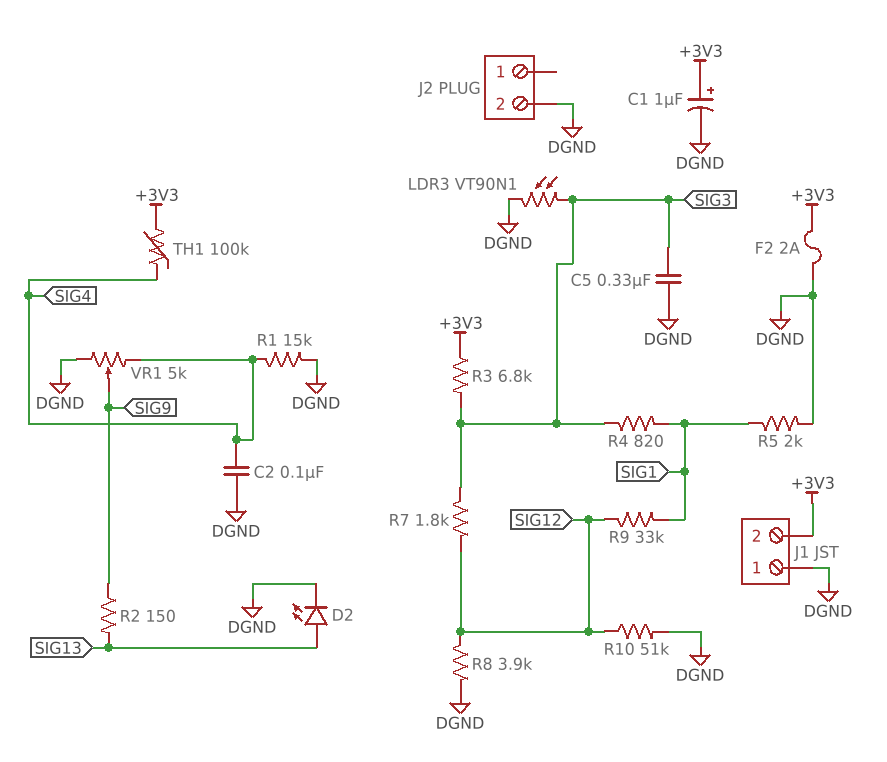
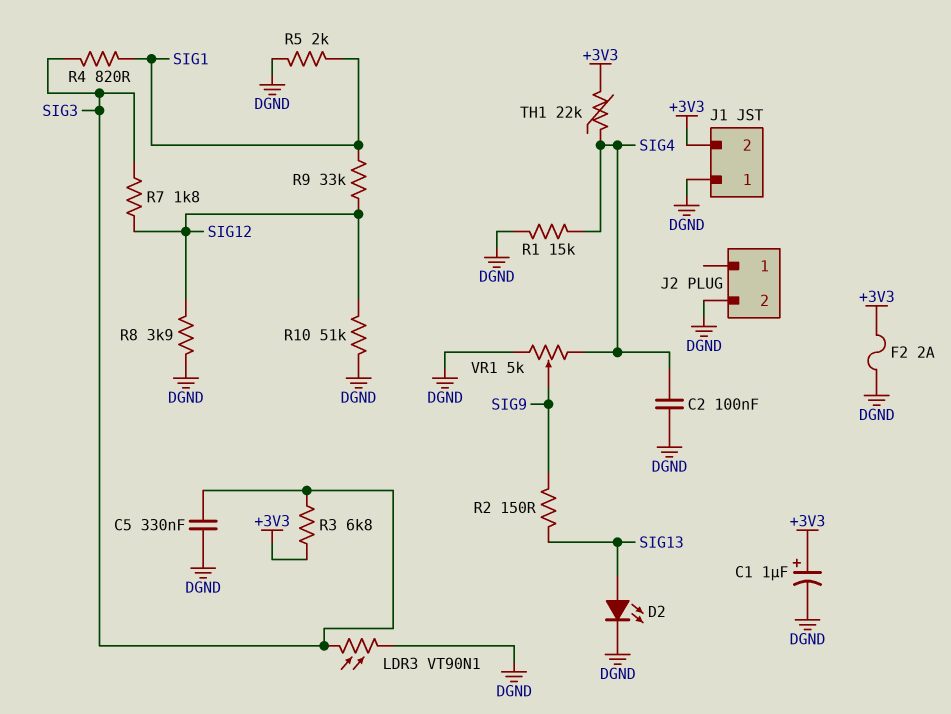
TH1: 100k (+3V3, SIG4) -> 22k (+3V3, SIG4)

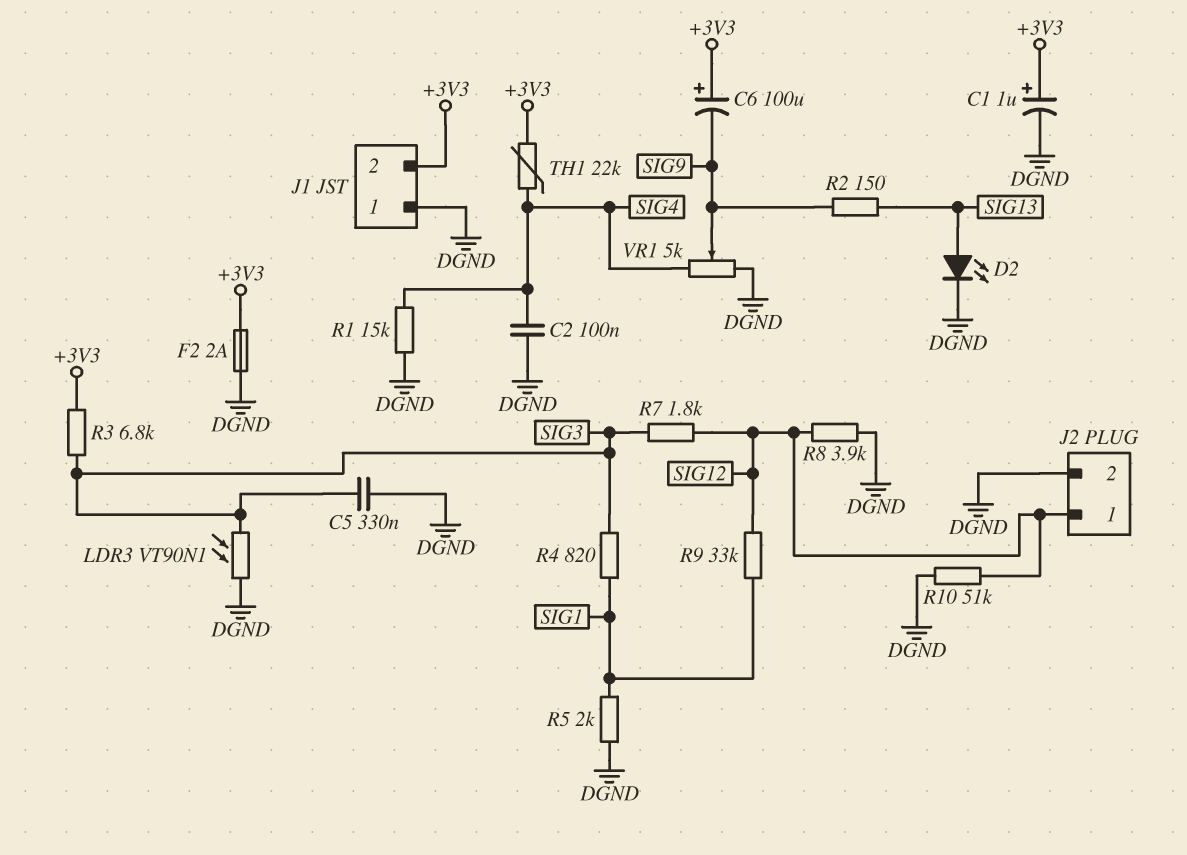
C6: none -> 100uF (plus +3V3, minus SIG9)
J2 pin 1: none -> SIG12

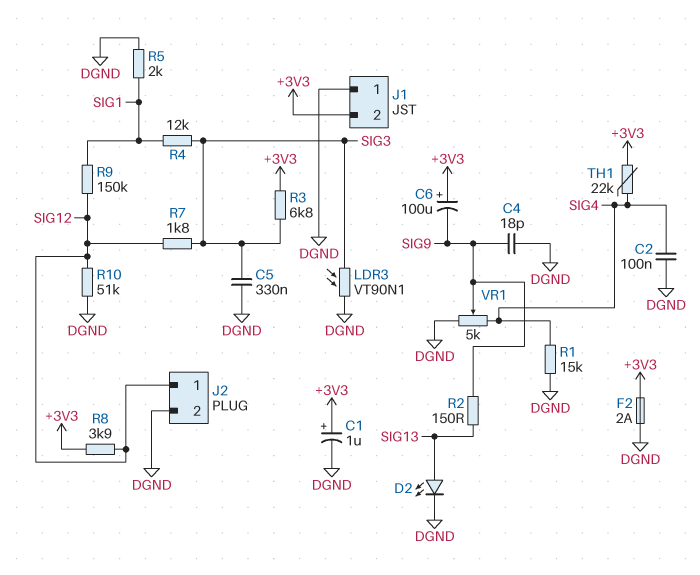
C4: none -> 18pF (DGND, SIG9)
R4: 820 (SIG1, SIG3) -> 12k (SIG1, SIG3)
R8: 3.9k (DGND, SIG12) -> 3.9k (+3V3, SIG12)
R9: 33k (SIG1, SIG12) -> 150k (SIG1, SIG12)

